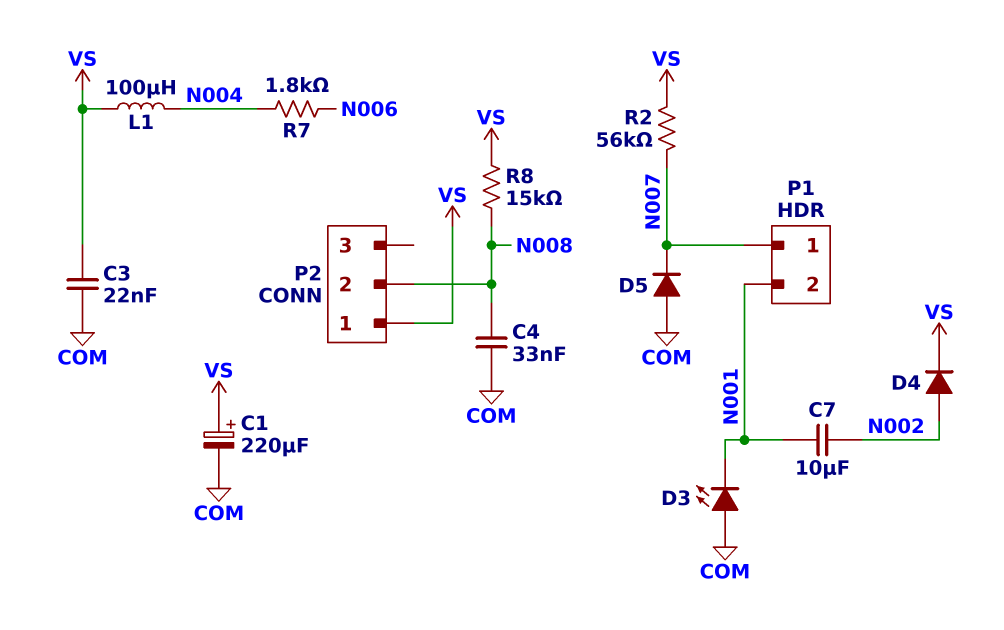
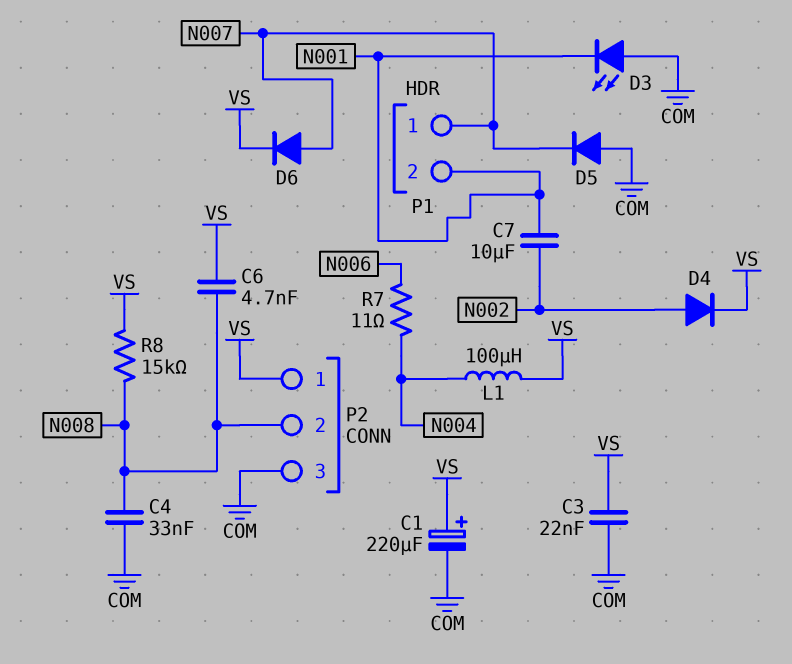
C6: none -> 4.7nF (N008, VS)
D6: none -> diode (A N007, K VS)
P2 pin 3: none -> COM
R2: 56k (N007, VS) -> none
R7: 1.8k (N004, N006) -> 11 (N004, N006)

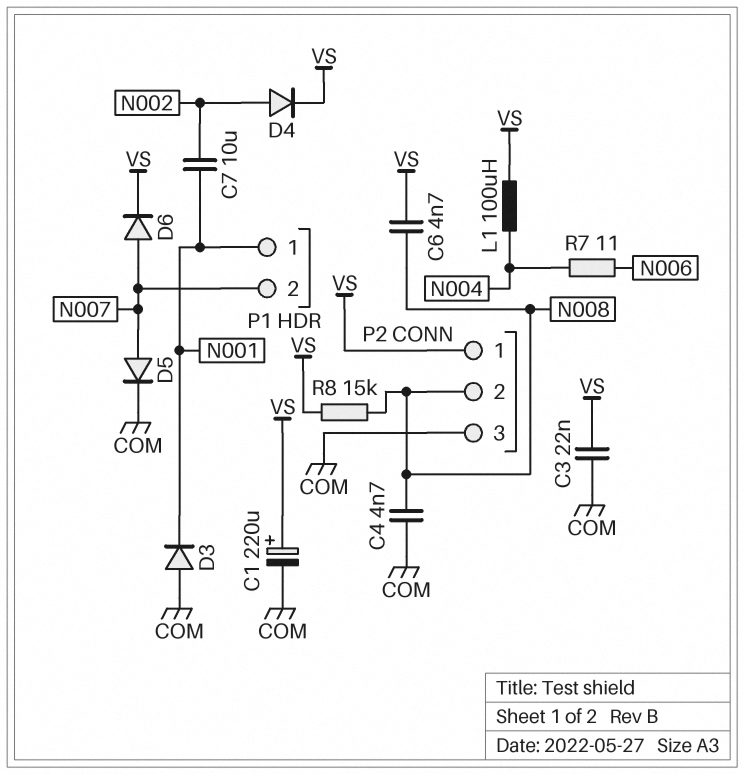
C4: 33nF (COM, N008) -> 4.7nF (COM, N008)
D3: LED (A COM, K N001) -> diode (A COM, K N001)
D5: diode (A COM, K N007) -> diode (A N007, K COM)
P1 pin 1: N007 -> N001
P1 pin 2: N001 -> N007

